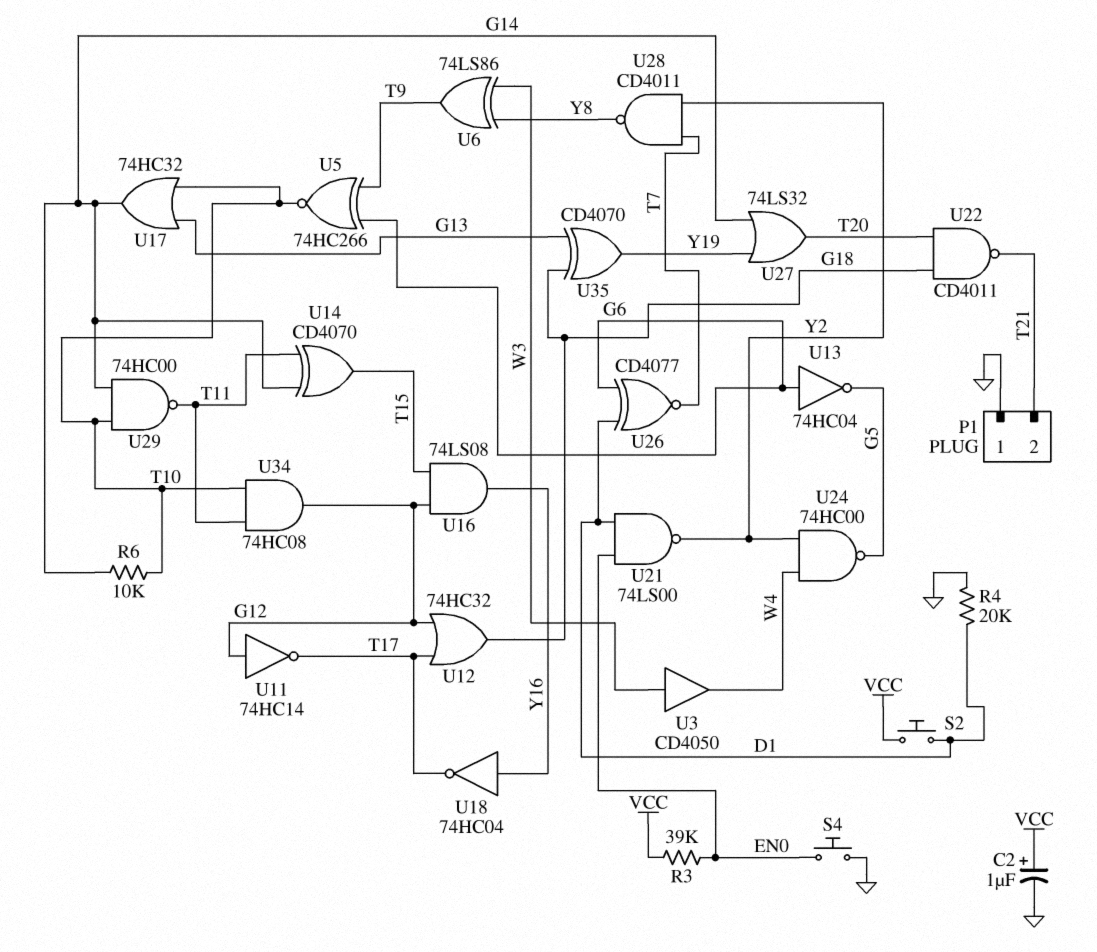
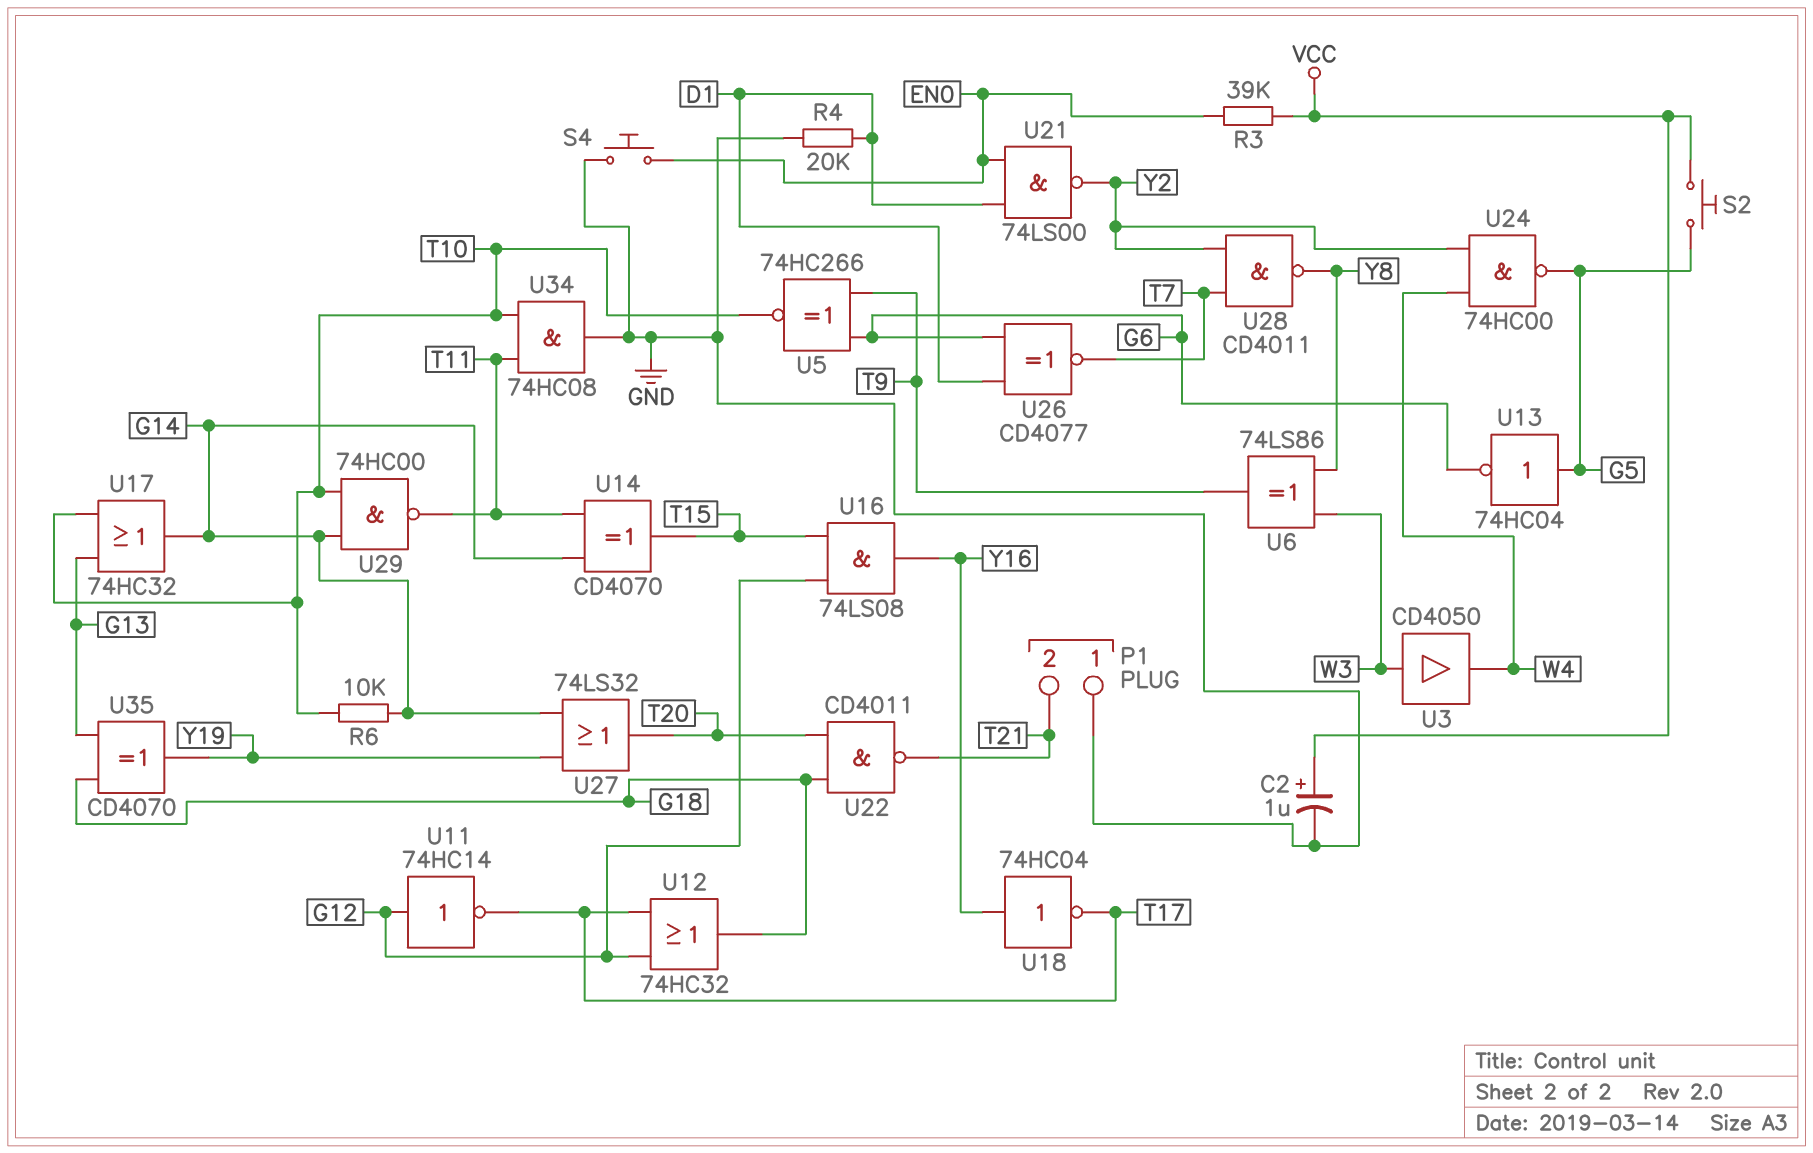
S2: button (D1, VCC) -> button (G5, VCC)
U13: NOT 74HC04 (in G6, out G5) -> NOT 74HC04 (in G5, out G6)
U34: AND 74HC08 (in T10, in T11, out G12) -> AND 74HC08 (in T10, in T11, out GND)

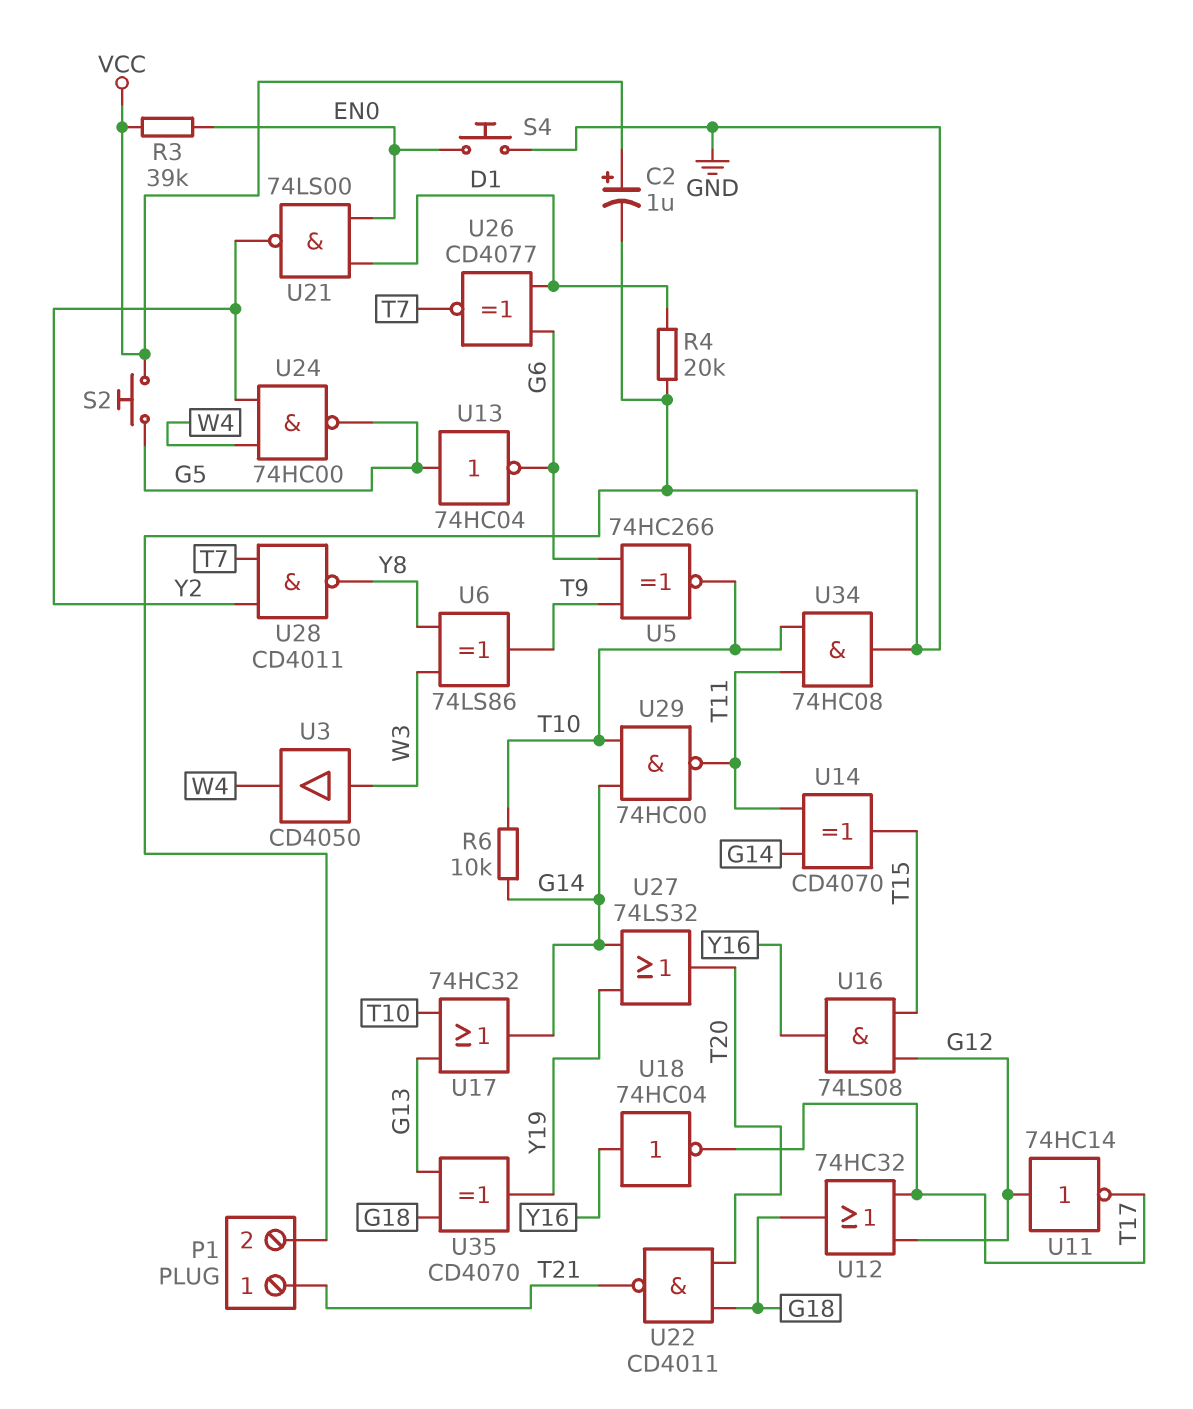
P1 pin 1: GND -> T21
P1 pin 2: T21 -> GND

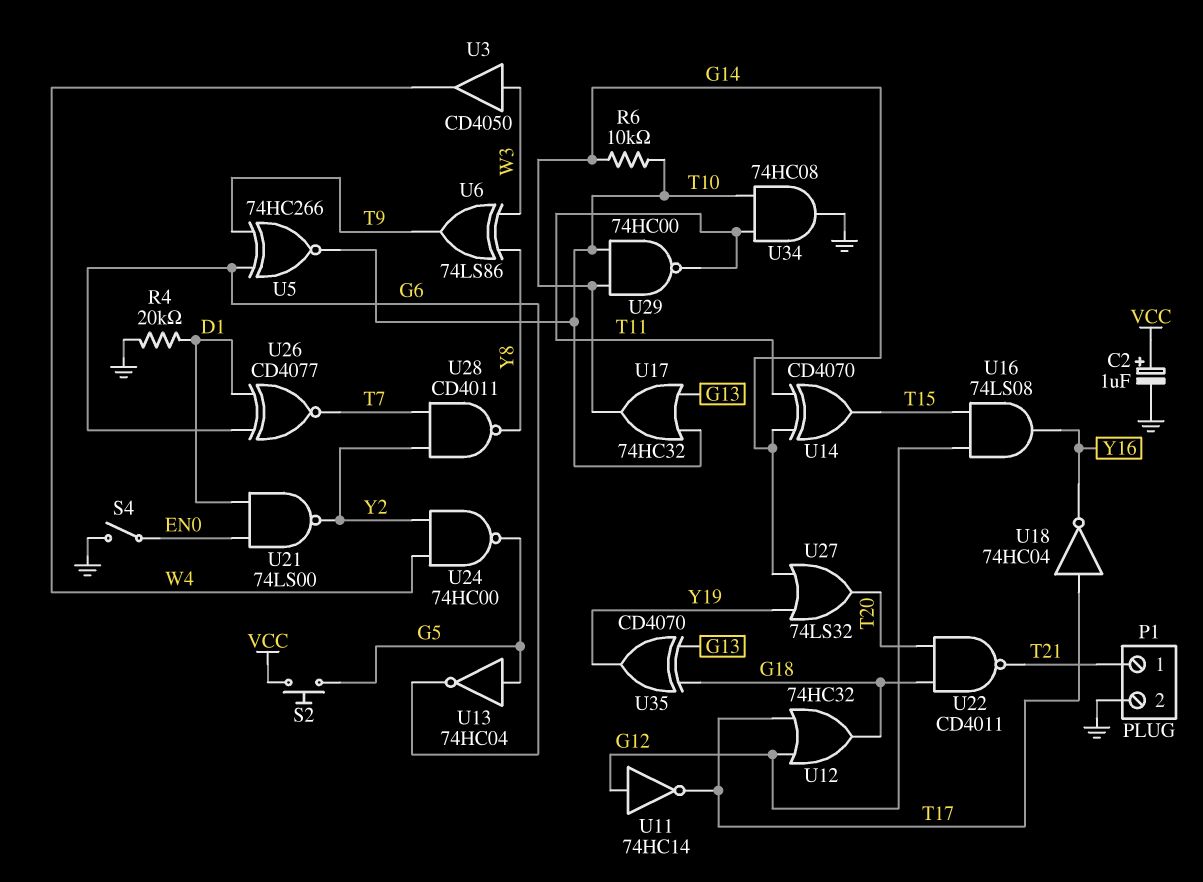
R3: 39k (EN0, VCC) -> none
S4: button (EN0, GND) -> switch (EN0, GND)
U18: NOT 74HC04 (in Y16, out T17) -> NOT 74HC04 (in T17, out Y16)

